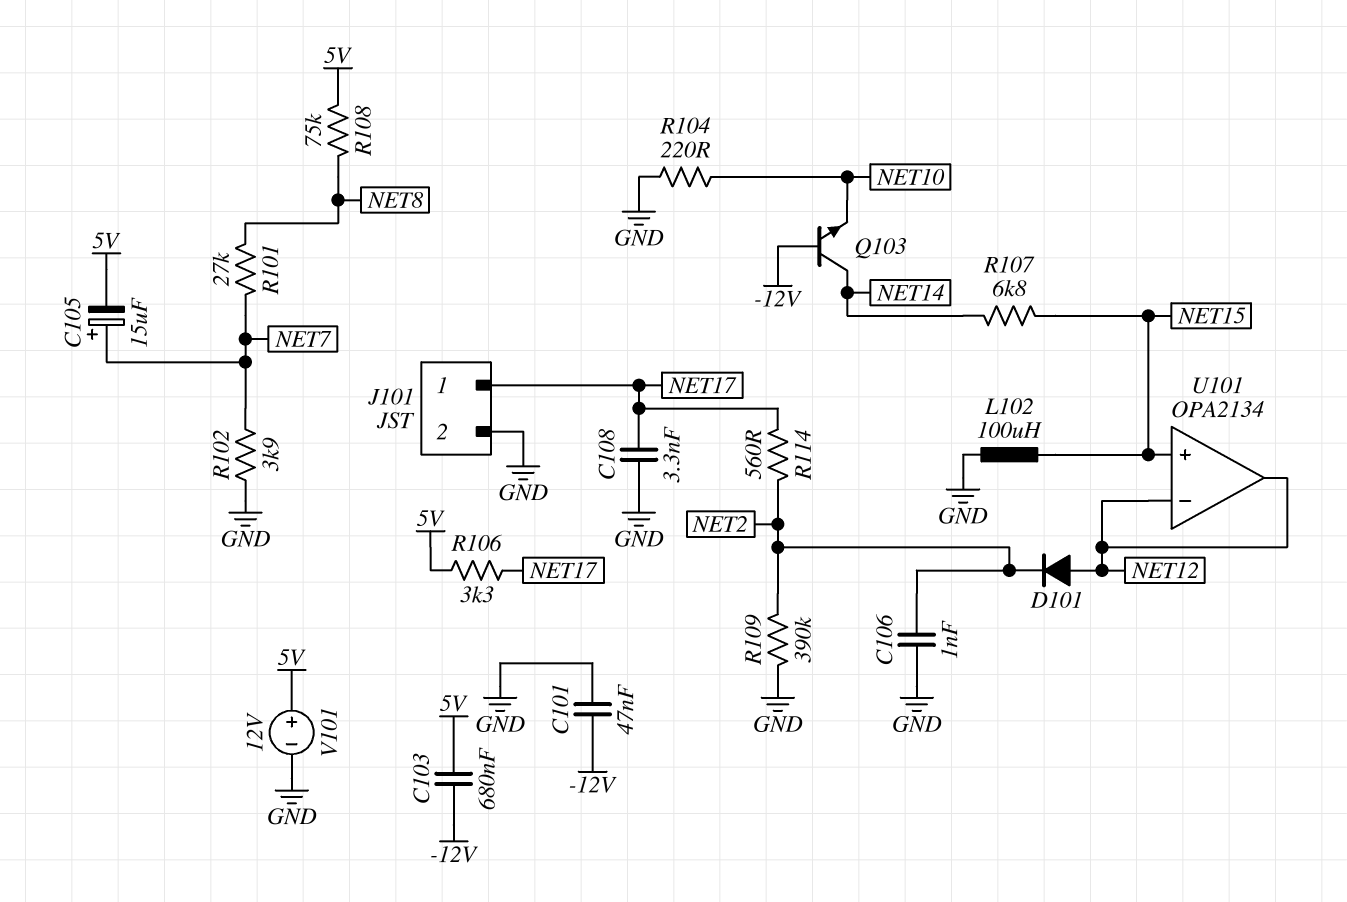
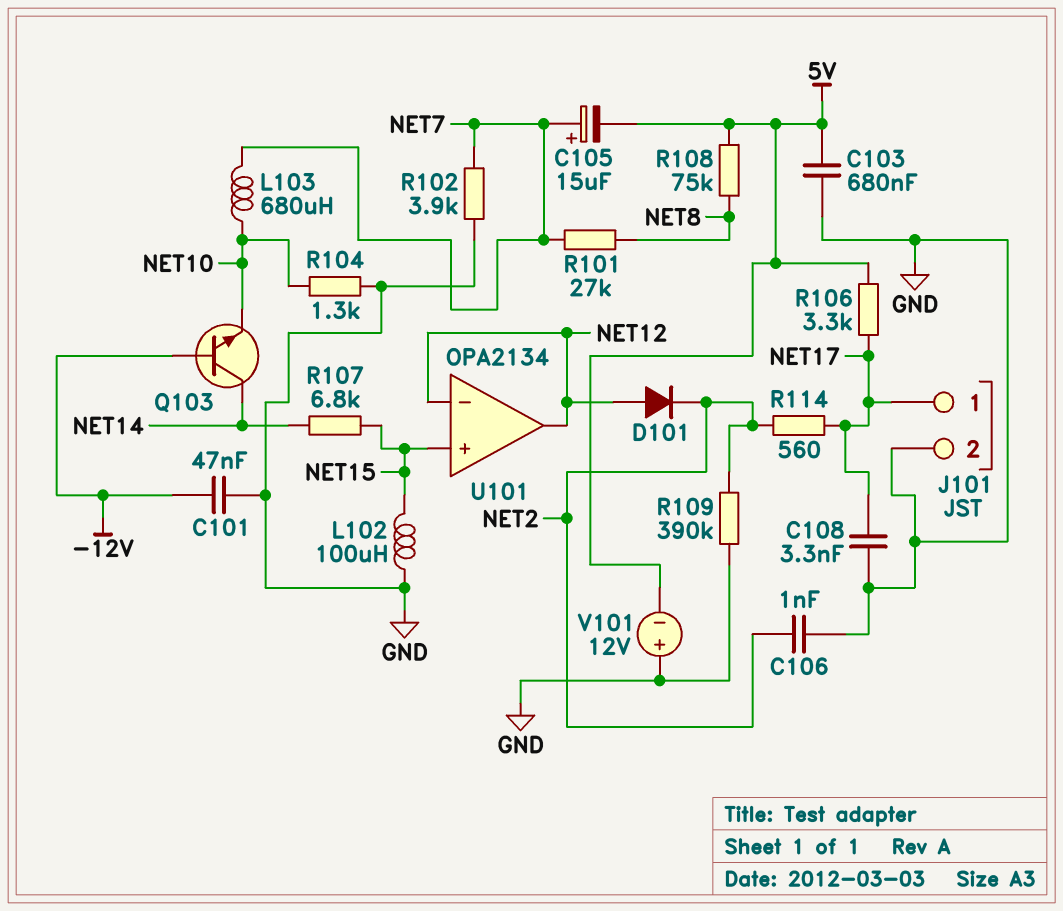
C103: 680nF (-12V, 5V) -> 680nF (5V, GND)
L103: none -> 680uH (NET7, NET10)
R104: 220 (GND, NET10) -> 1.3k (GND, NET10)
V101: 12V (plus 5V, minus GND) -> 12V (plus GND, minus 5V)

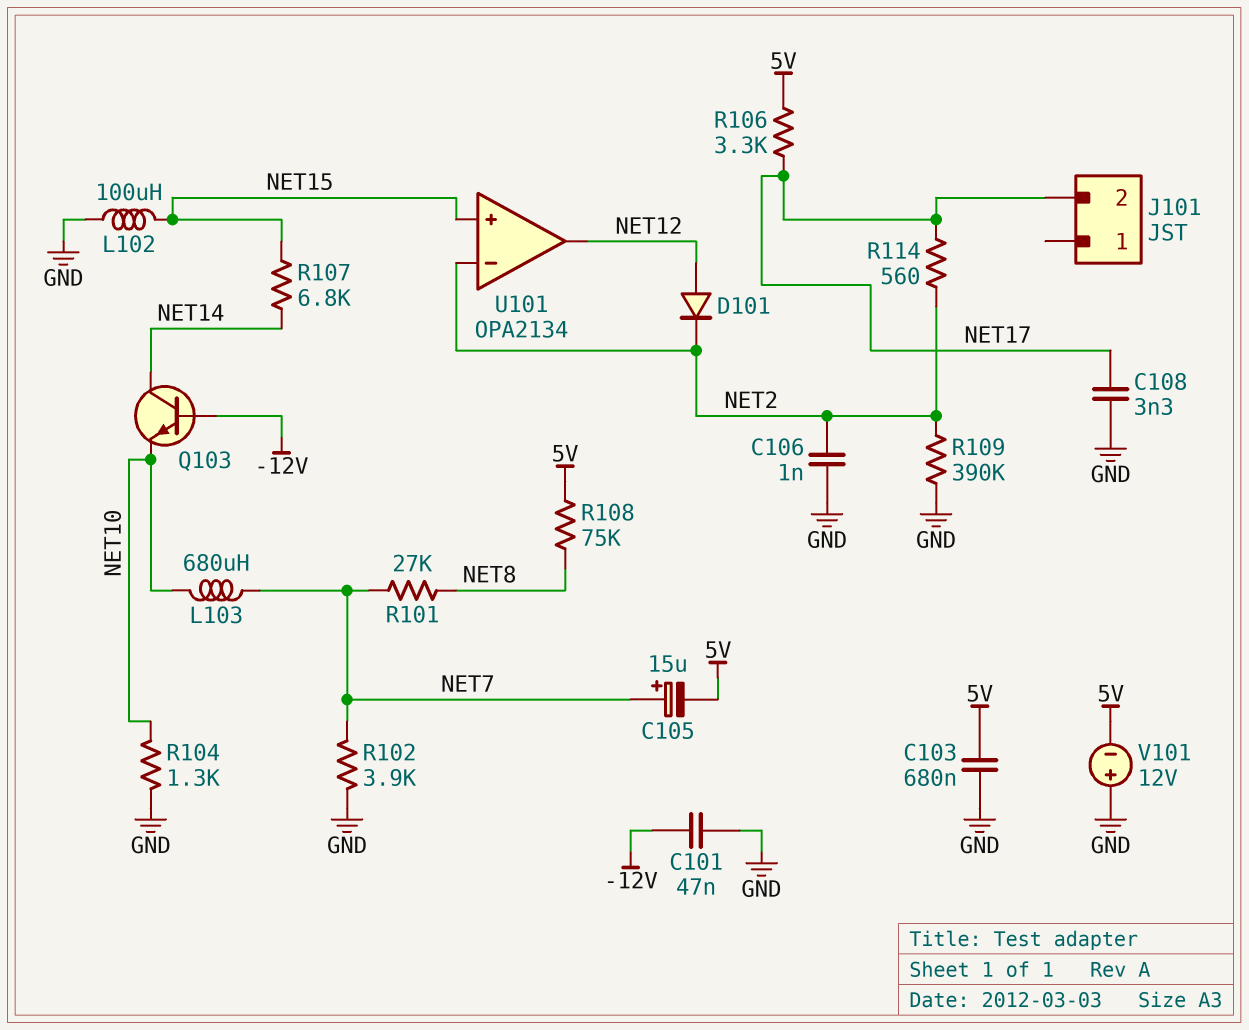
J101 pin 1: NET17 -> none
J101 pin 2: GND -> NET17
U101 pin in-: NET12 -> NET2

